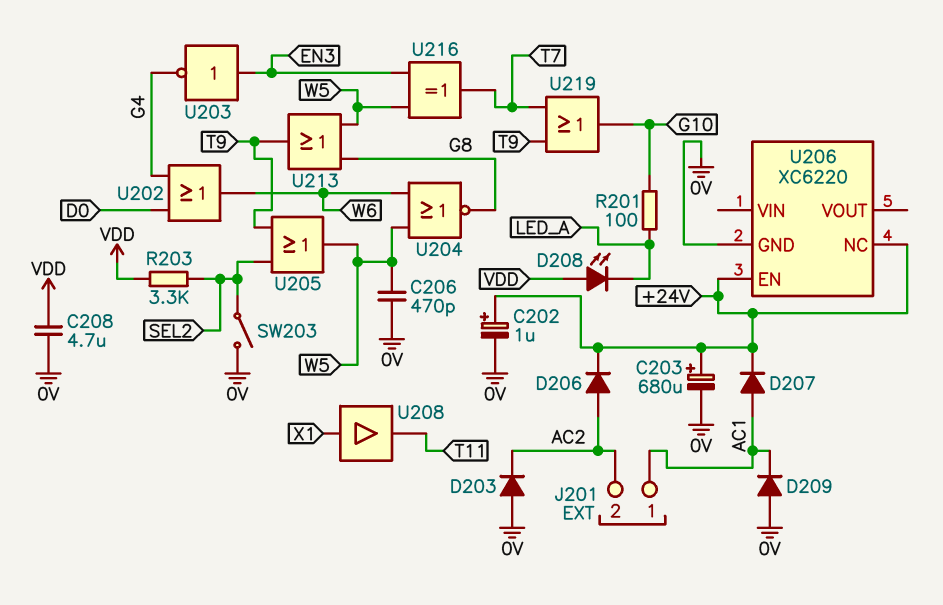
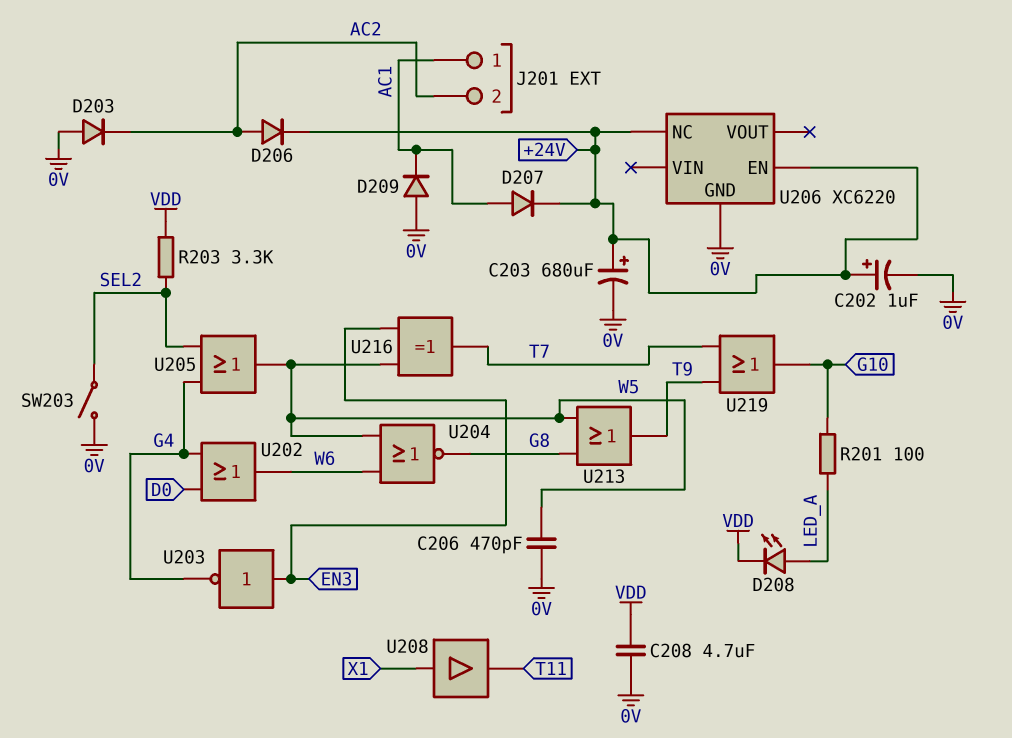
D208: LED (A VDD, K LED_A) -> LED (A LED_A, K VDD)
U205: OR (in SEL2, in T9, out W5) -> OR (in G4, in SEL2, out W5)

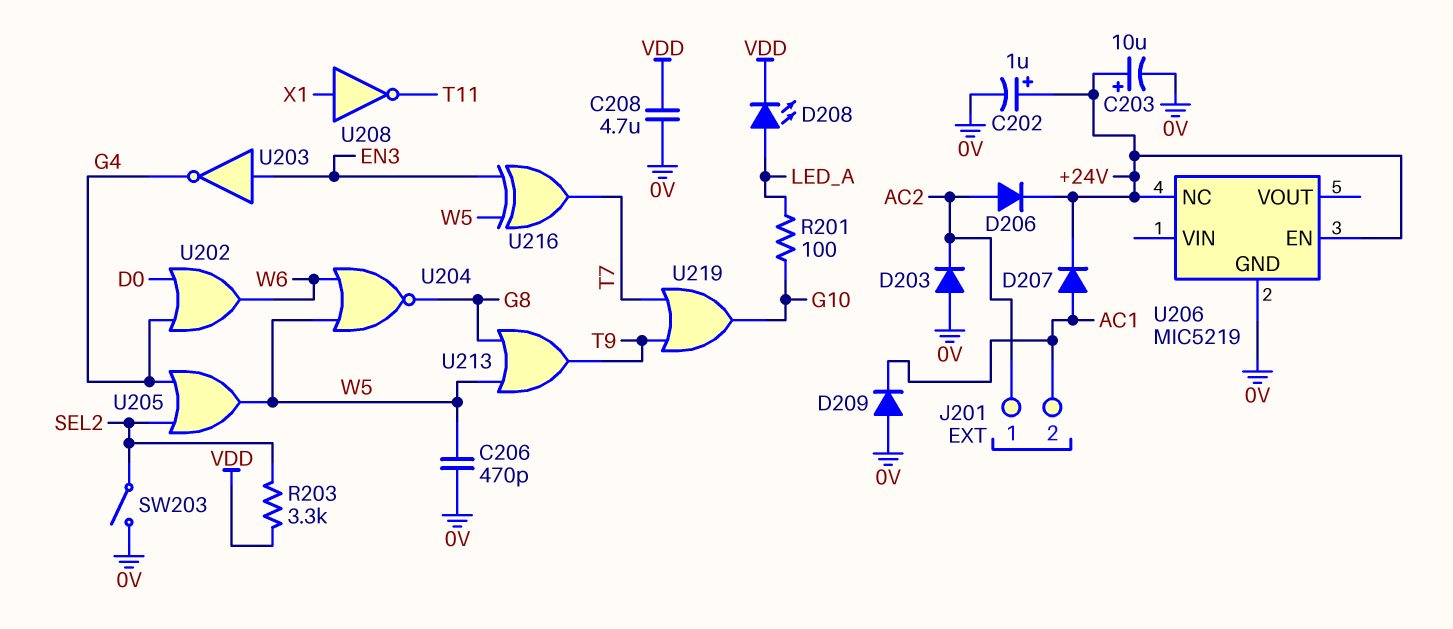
C203: 680uF (plus +24V, minus 0V) -> 10uF (plus +24V, minus 0V)
J201 pin 1: AC1 -> AC2
J201 pin 2: AC2 -> AC1
U206: XC6220 -> MIC5219
U208: buffer (in X1, out T11) -> NOT (in X1, out T11)

